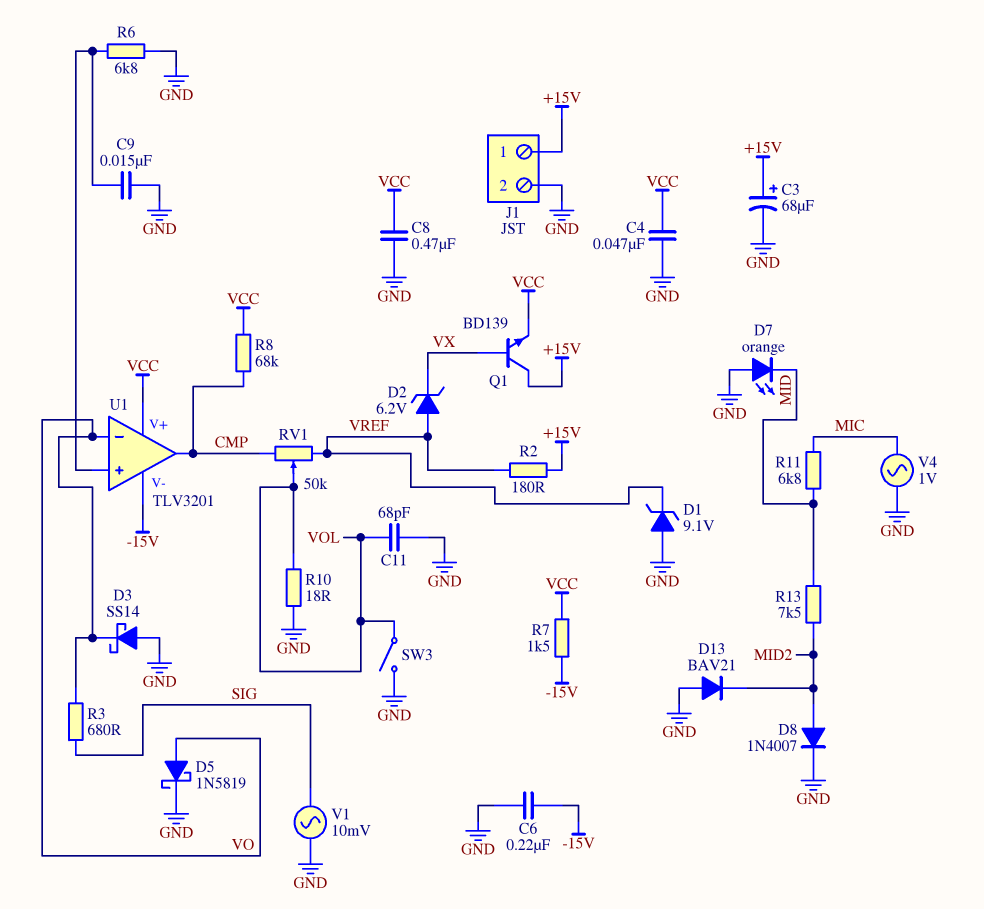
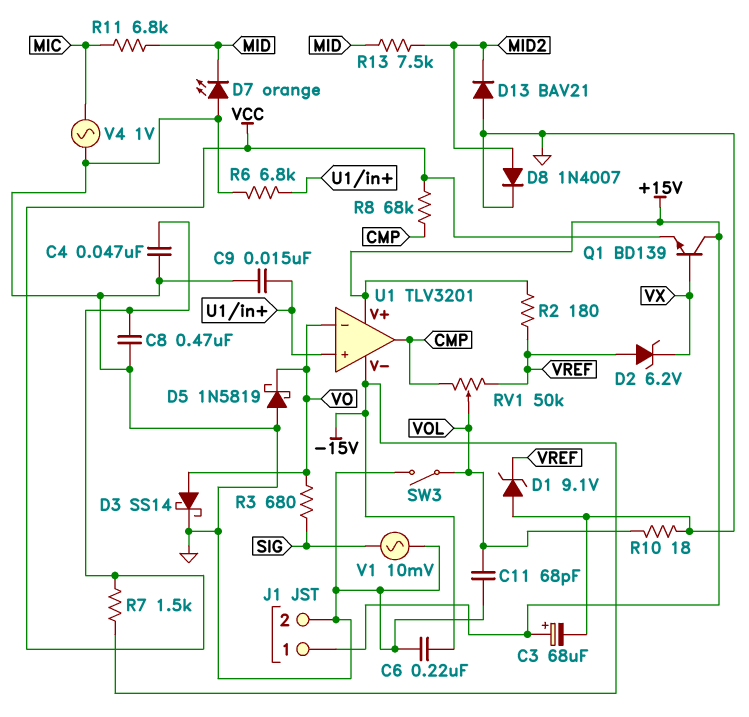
D3: schottky SS14 (A GND, K VO) -> schottky SS14 (A VO, K GND)
D5: schottky 1N5819 (A VO, K GND) -> schottky 1N5819 (A GND, K VO)
U1 pin V+: VCC -> +15V

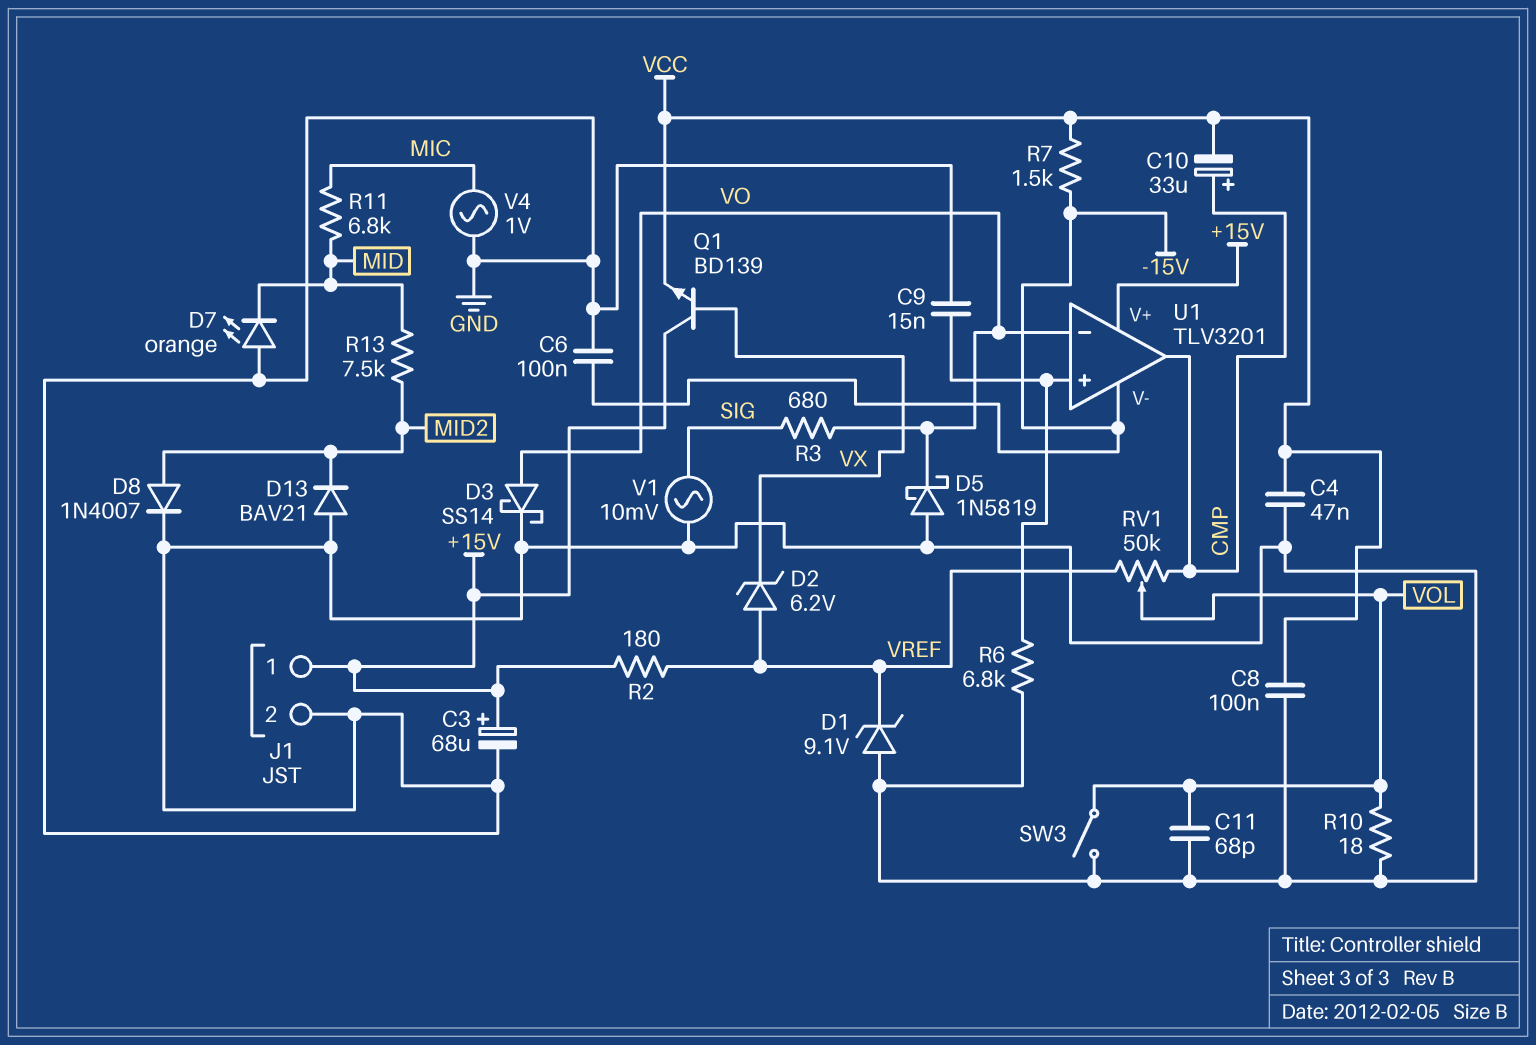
C6: 220nF (-15V, GND) -> 100nF (-15V, GND)
C8: 470nF (GND, VCC) -> 100nF (GND, VCC)
C10: none -> 33uF (plus CMP, minus VCC)
R8: 68k (CMP, VCC) -> none

